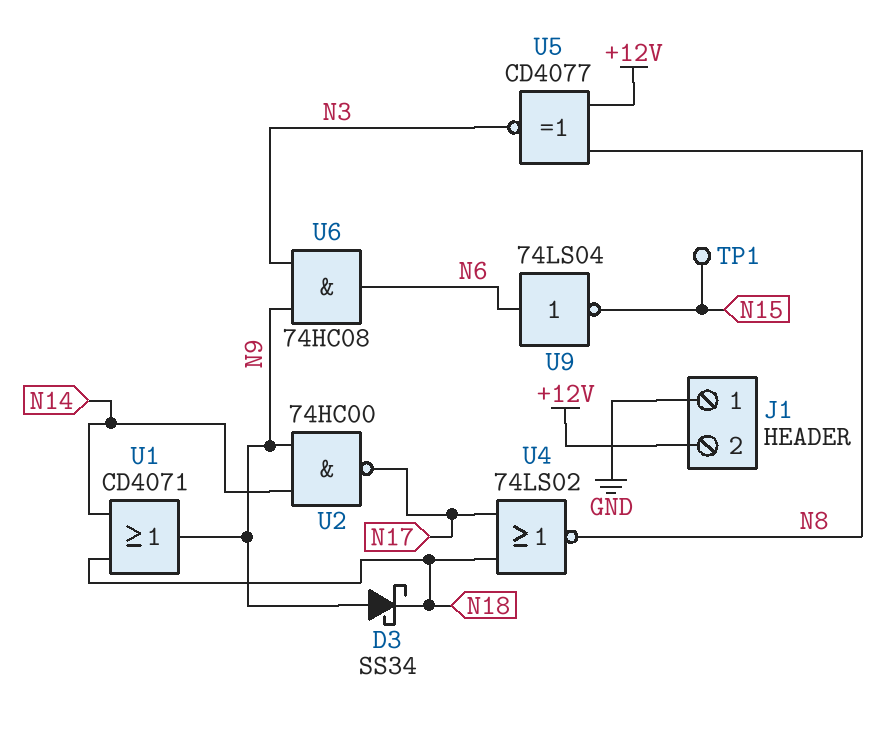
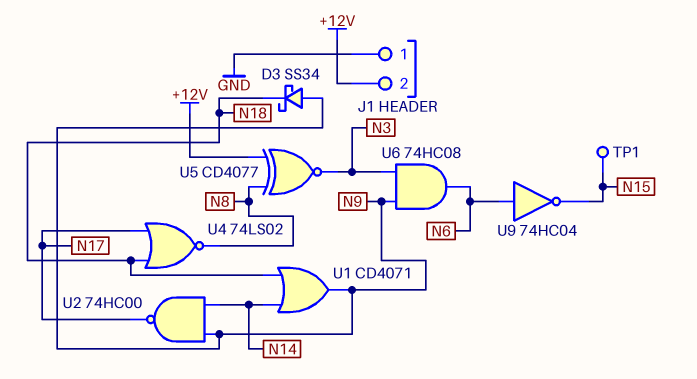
U9: NOT 74LS04 (in N6, out N15) -> NOT 74HC04 (in N6, out N15)

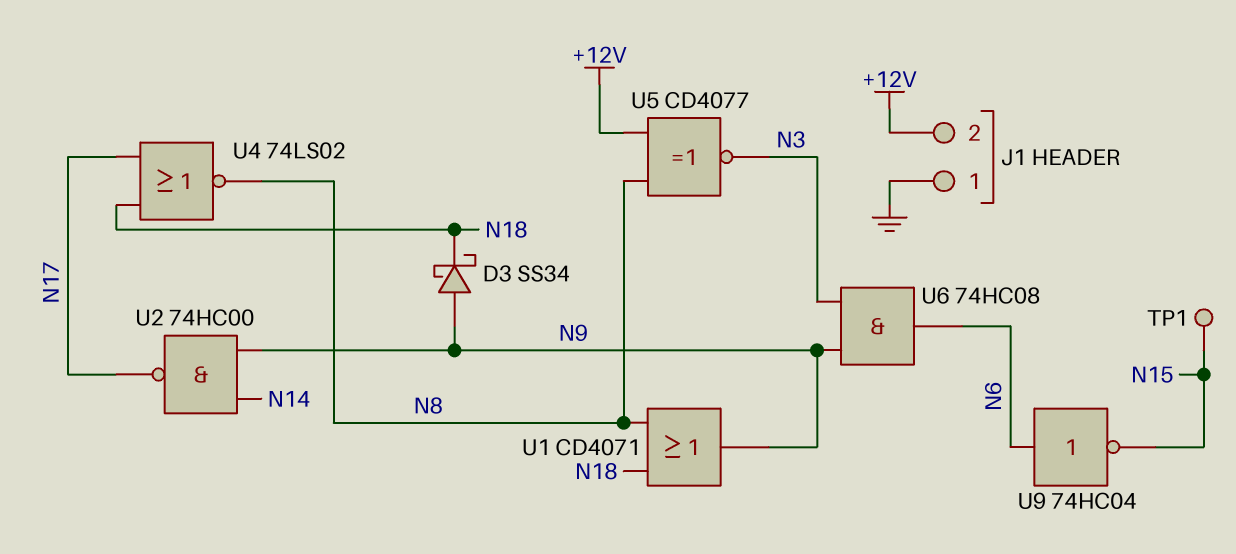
U1: OR CD4071 (in N14, in N18, out N9) -> OR CD4071 (in N8, in N18, out N9)

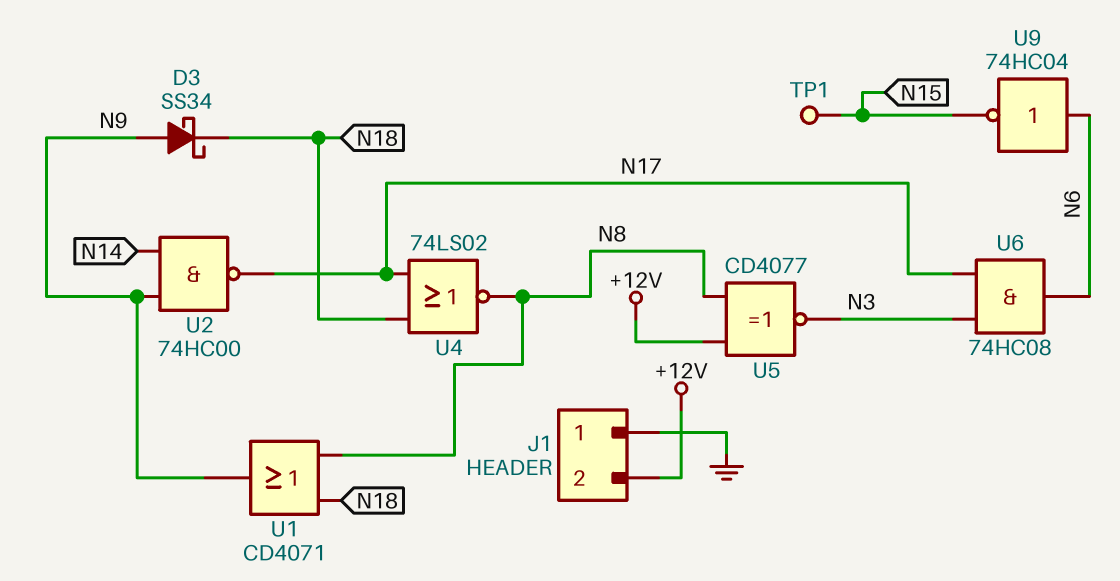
U6: AND 74HC08 (in N3, in N9, out N6) -> AND 74HC08 (in N3, in N17, out N6)

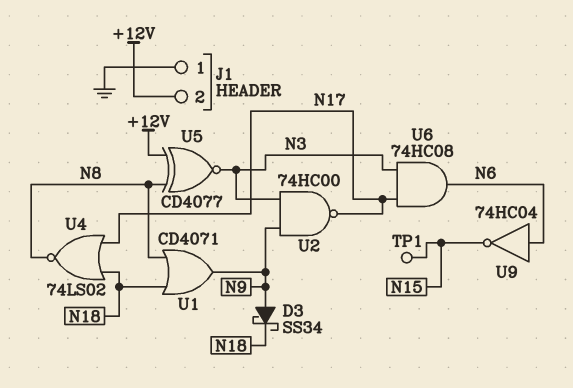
U2: NAND 74HC00 (in N9, in N14, out N17) -> NAND 74HC00 (in N3, in N9, out N17)

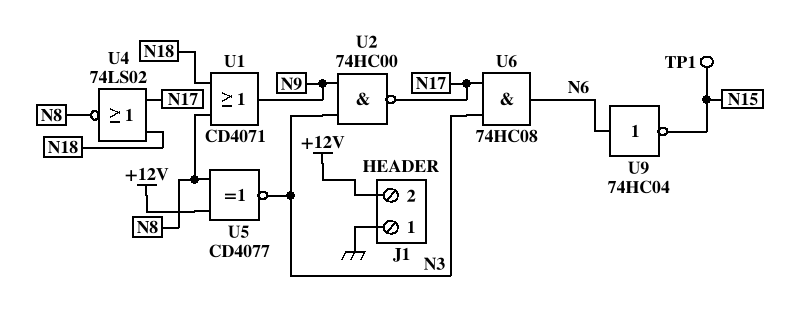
D3: schottky SS34 (A N9, K N18) -> none

